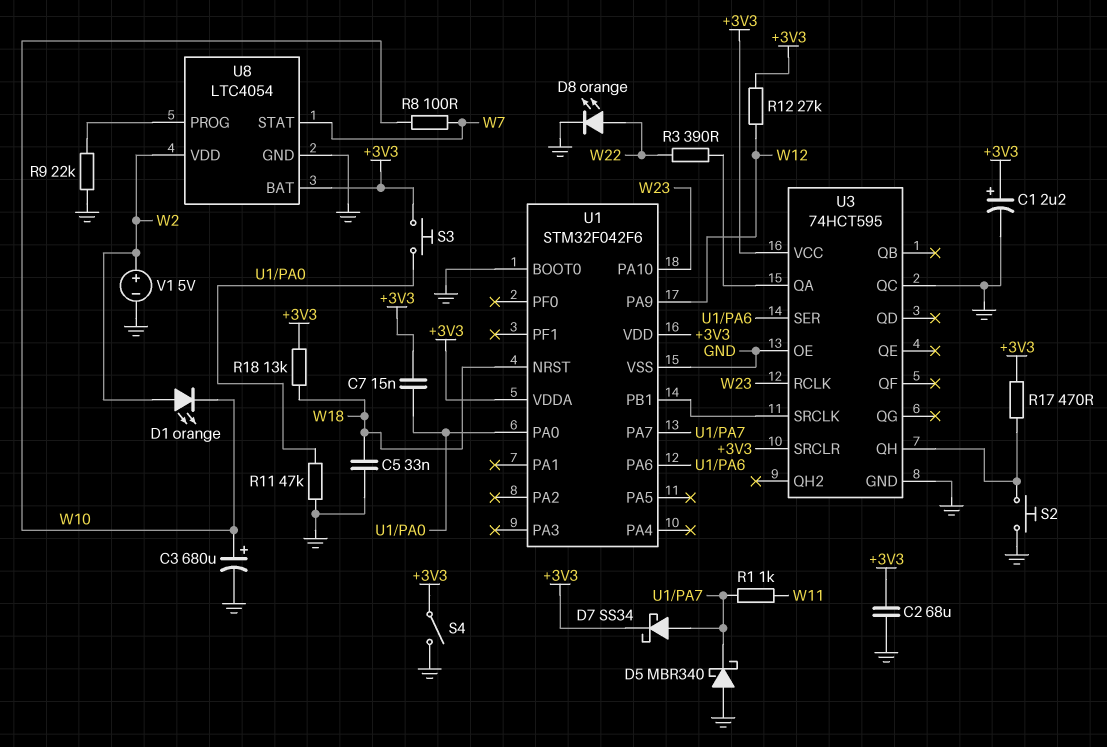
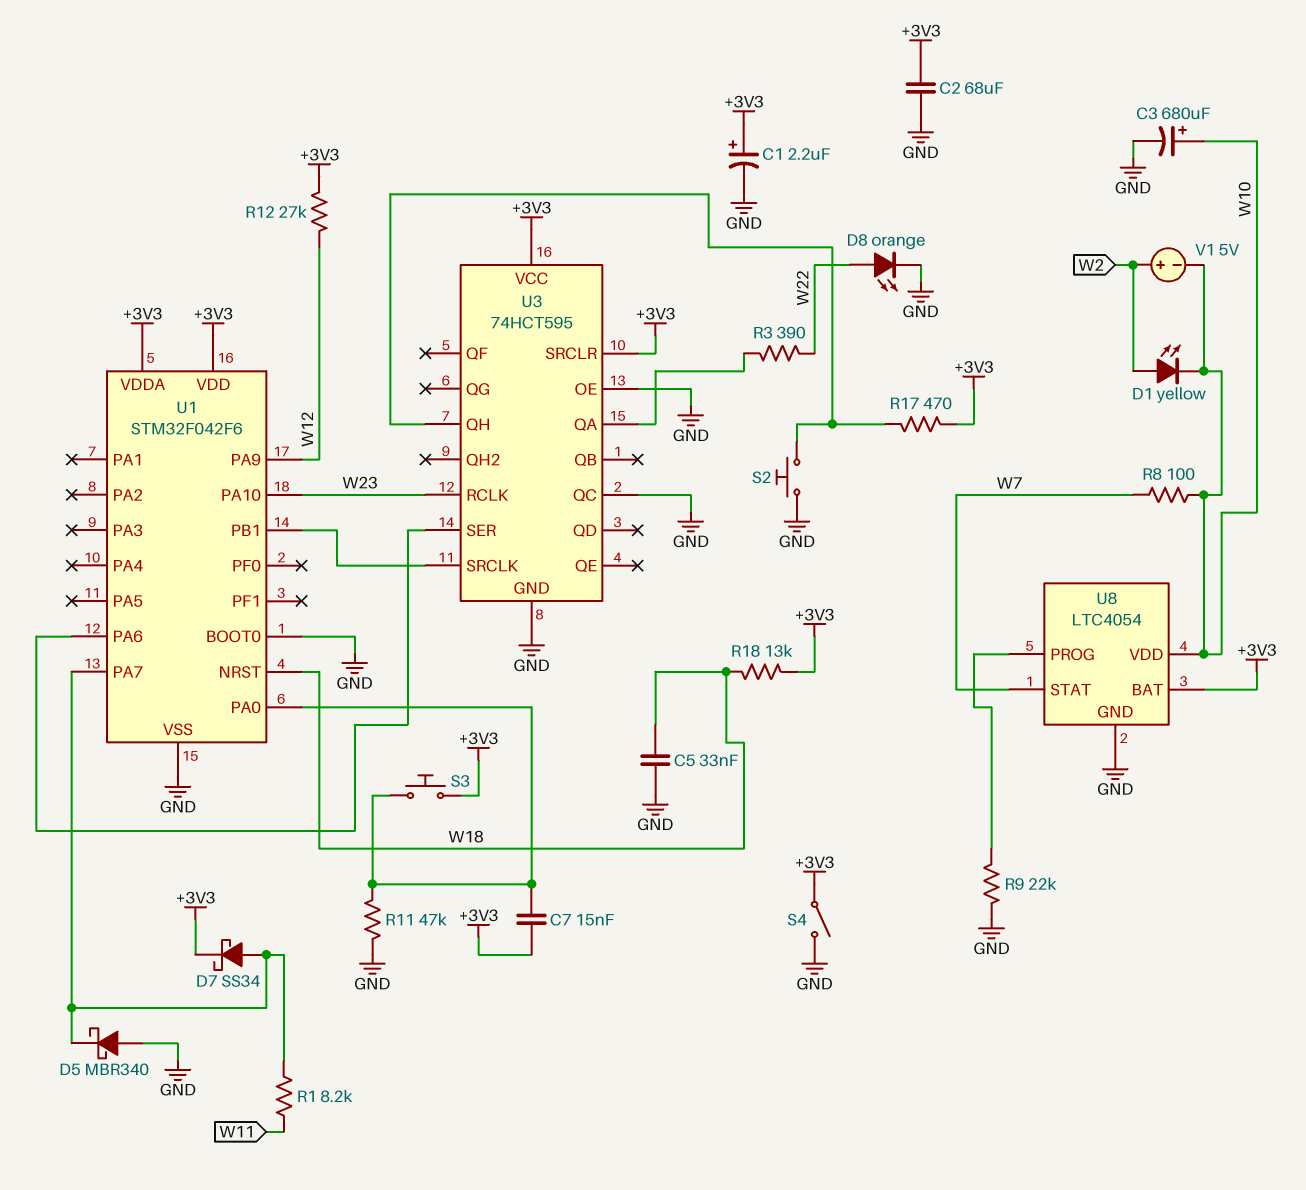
D1: LED orange (A W2, K W10) -> LED yellow (A W2, K W10)
R1: 1k (U1/PA7, W11) -> 8.2k (U1/PA7, W11)
U8 pin VDD: W2 -> W10
V1: 5V (plus W2, minus GND) -> 5V (plus W2, minus W10)

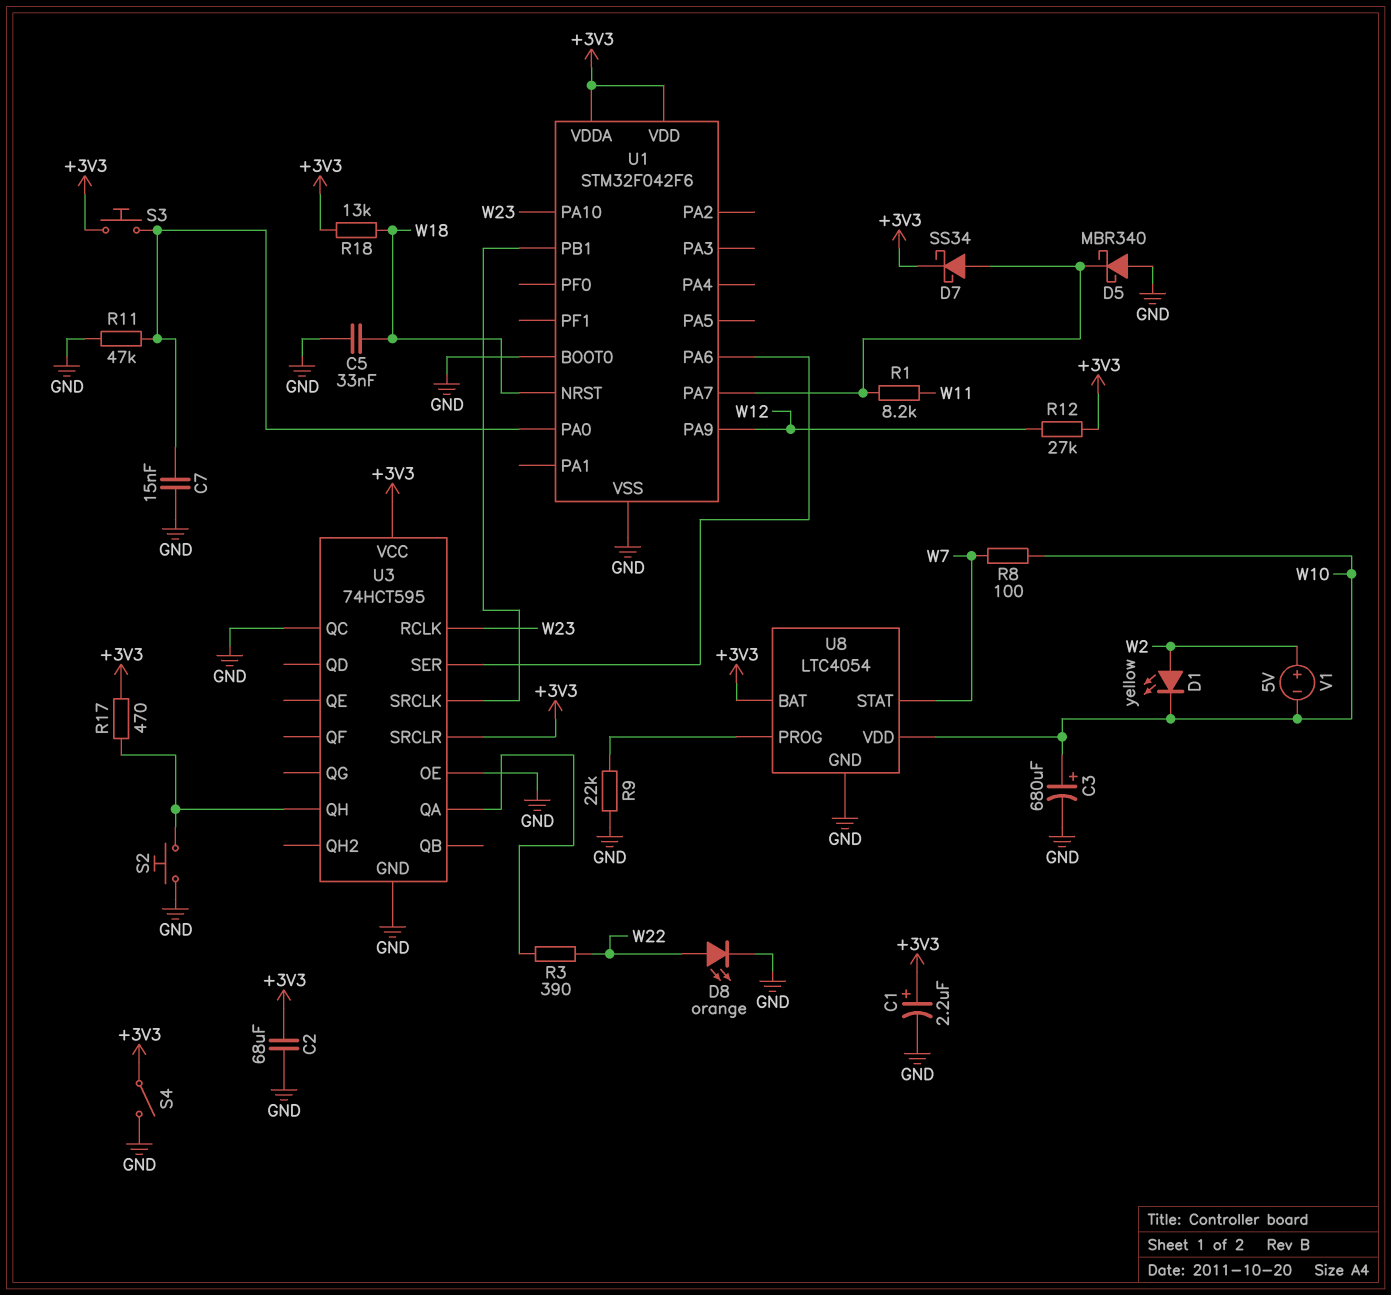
C7: 15nF (+3V3, U1/PA0) -> 15nF (GND, U1/PA0)

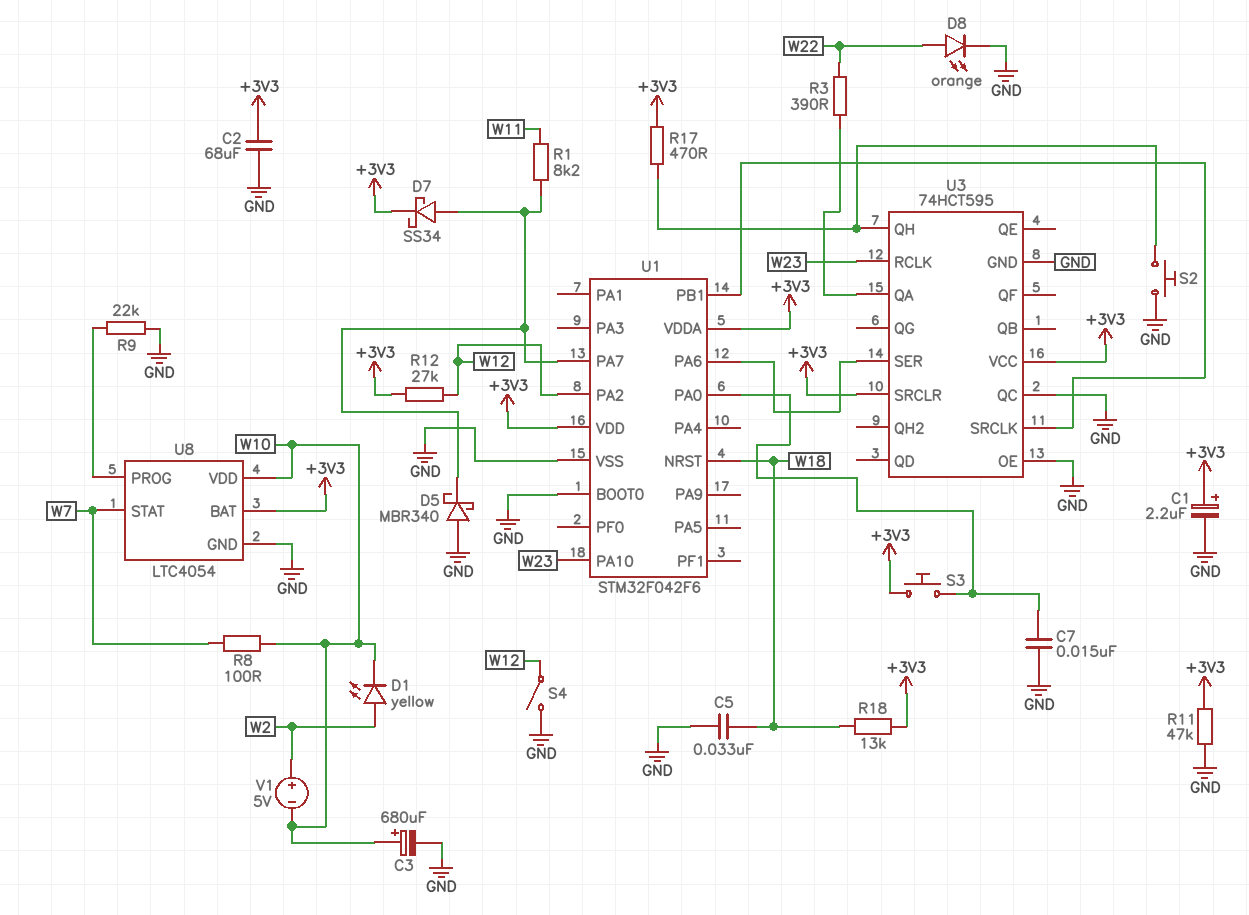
R11: 47k (GND, U1/PA0) -> 47k (+3V3, GND)
S4: switch (+3V3, GND) -> switch (GND, W12)
U1 pin PA2: none -> W12
U1 pin PA9: W12 -> none

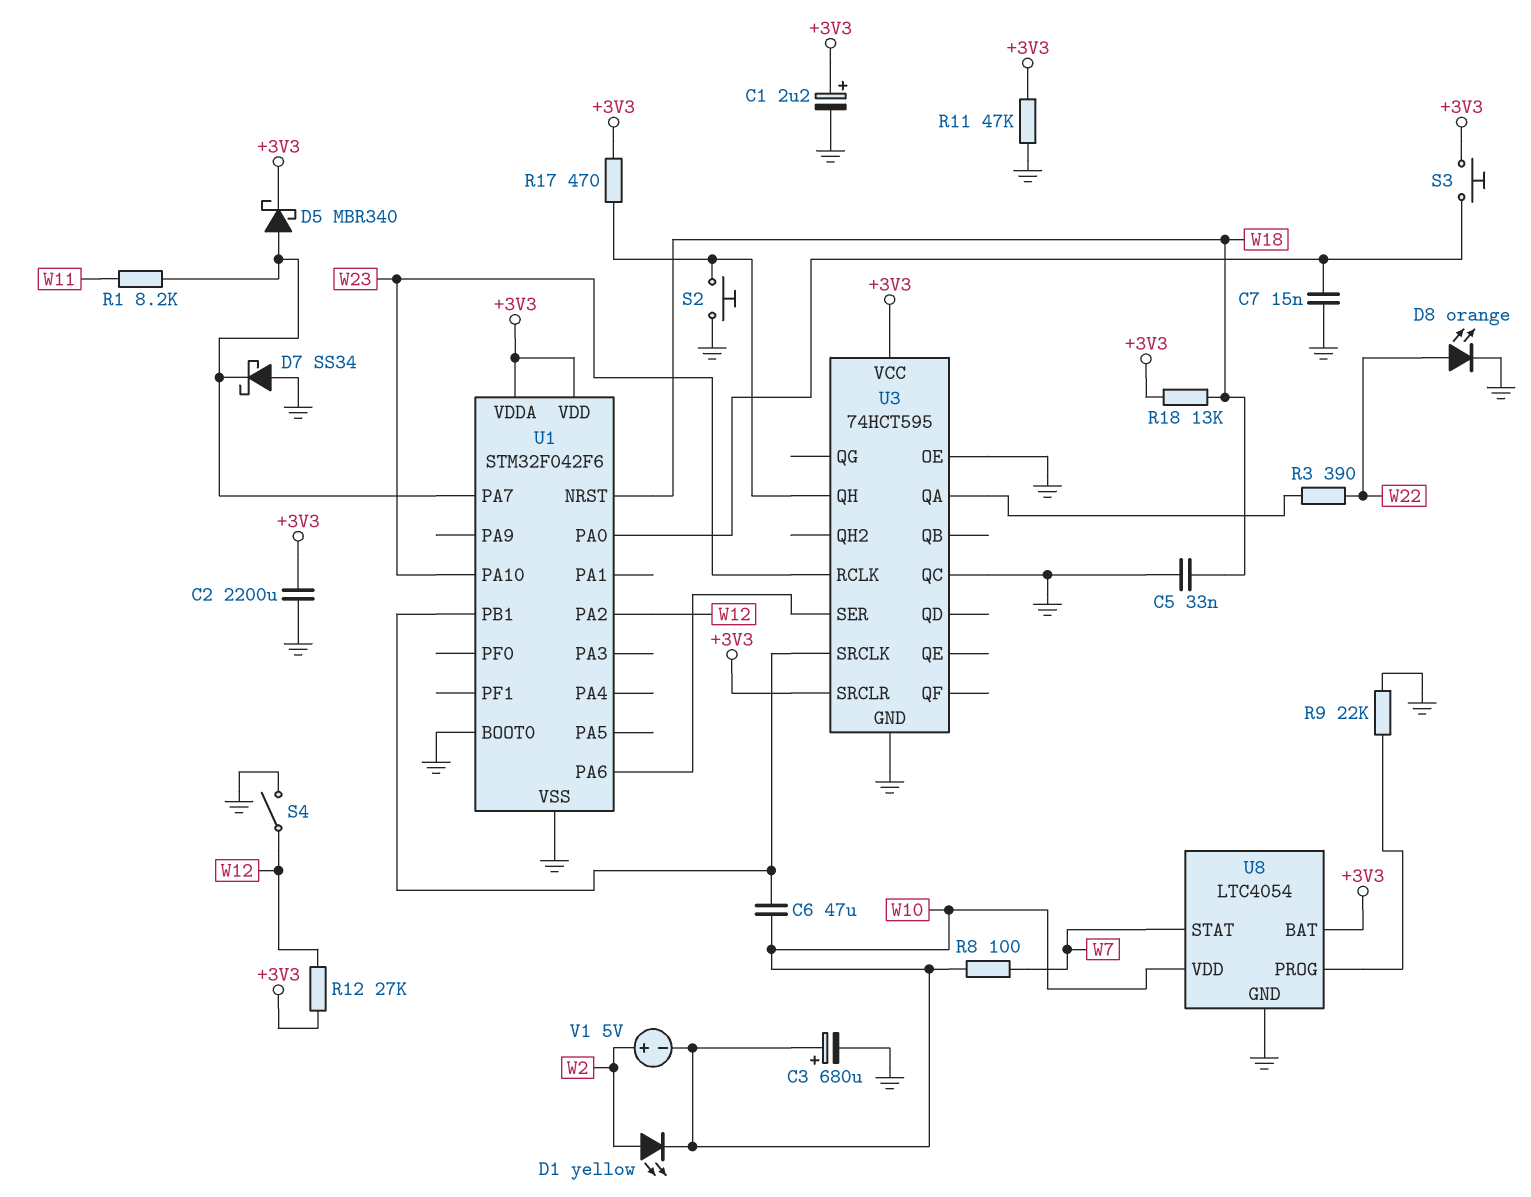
C2: 68uF (+3V3, GND) -> 2200uF (+3V3, GND)
C6: none -> 47uF (U1/PB1, W10)
D5: schottky MBR340 (A GND, K U1/PA7) -> schottky MBR340 (A U1/PA7, K +3V3)
D7: schottky SS34 (A U1/PA7, K +3V3) -> schottky SS34 (A GND, K U1/PA7)

